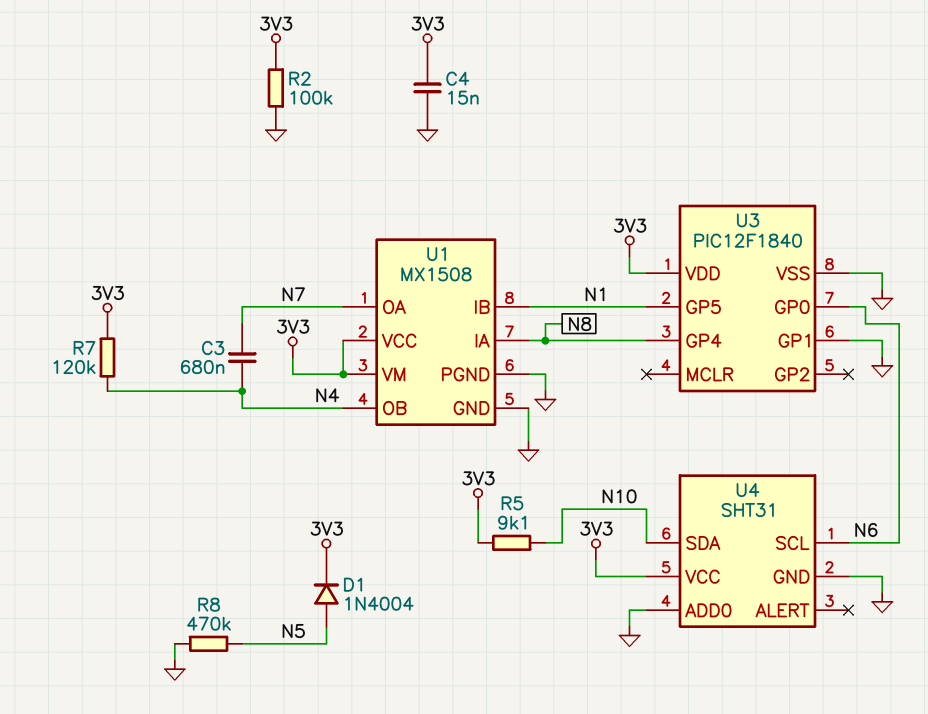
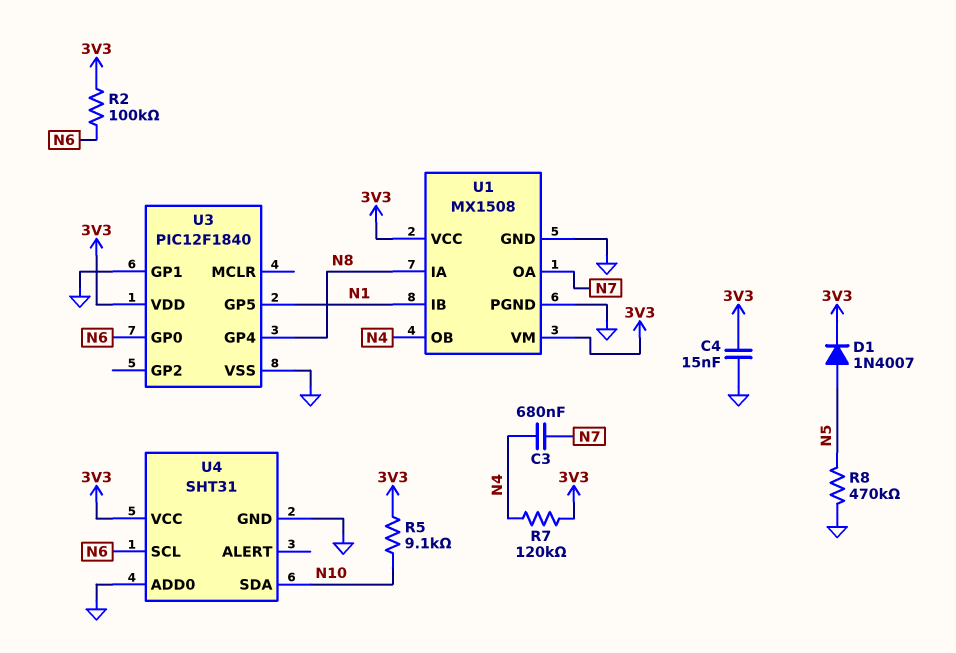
D1: diode 1N4004 (A N5, K 3V3) -> diode 1N4007 (A N5, K 3V3)
R2: 100k (3V3, GND) -> 100k (3V3, N6)

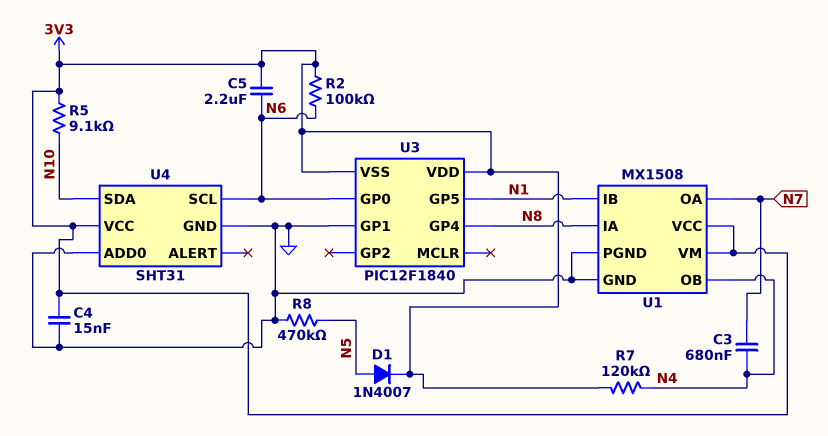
C5: none -> 2.2uF (3V3, N6)
U3 pin VSS: GND -> 3V3

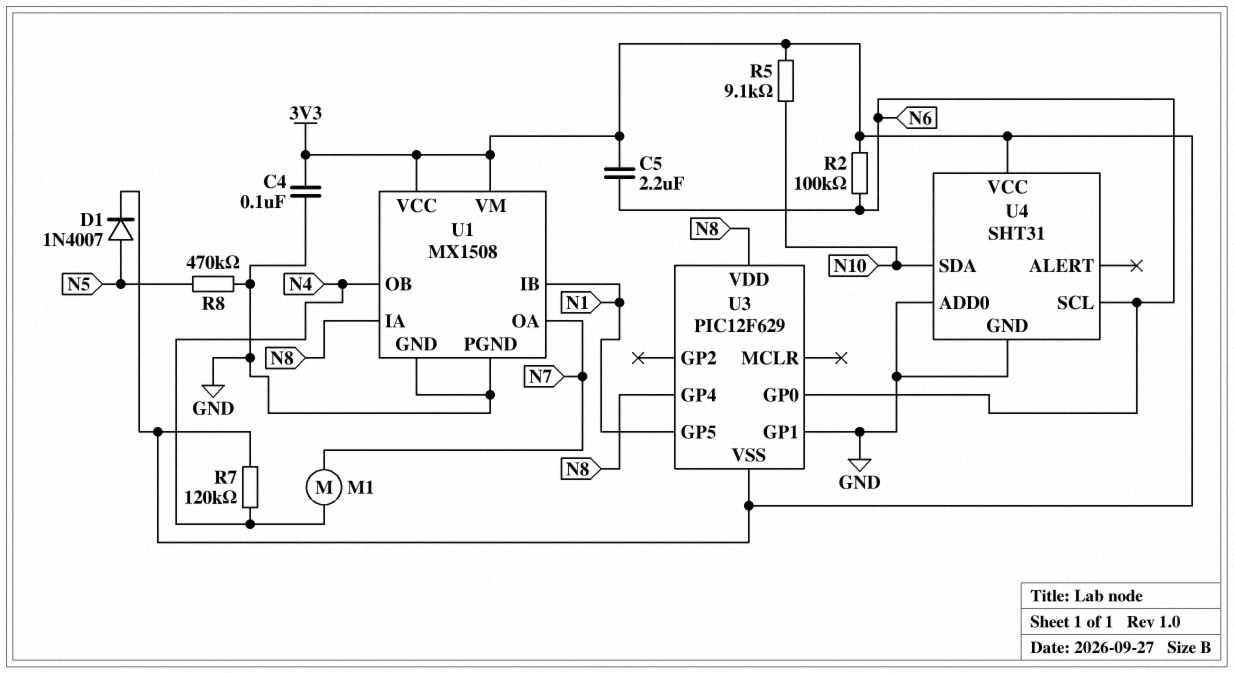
C3: 680nF (N4, N7) -> none
C4: 15nF (3V3, GND) -> 100nF (3V3, GND)
M1: none -> motor (N4, N7)
U3: PIC12F1840 -> PIC12F629
U3 pin VDD: 3V3 -> N8

